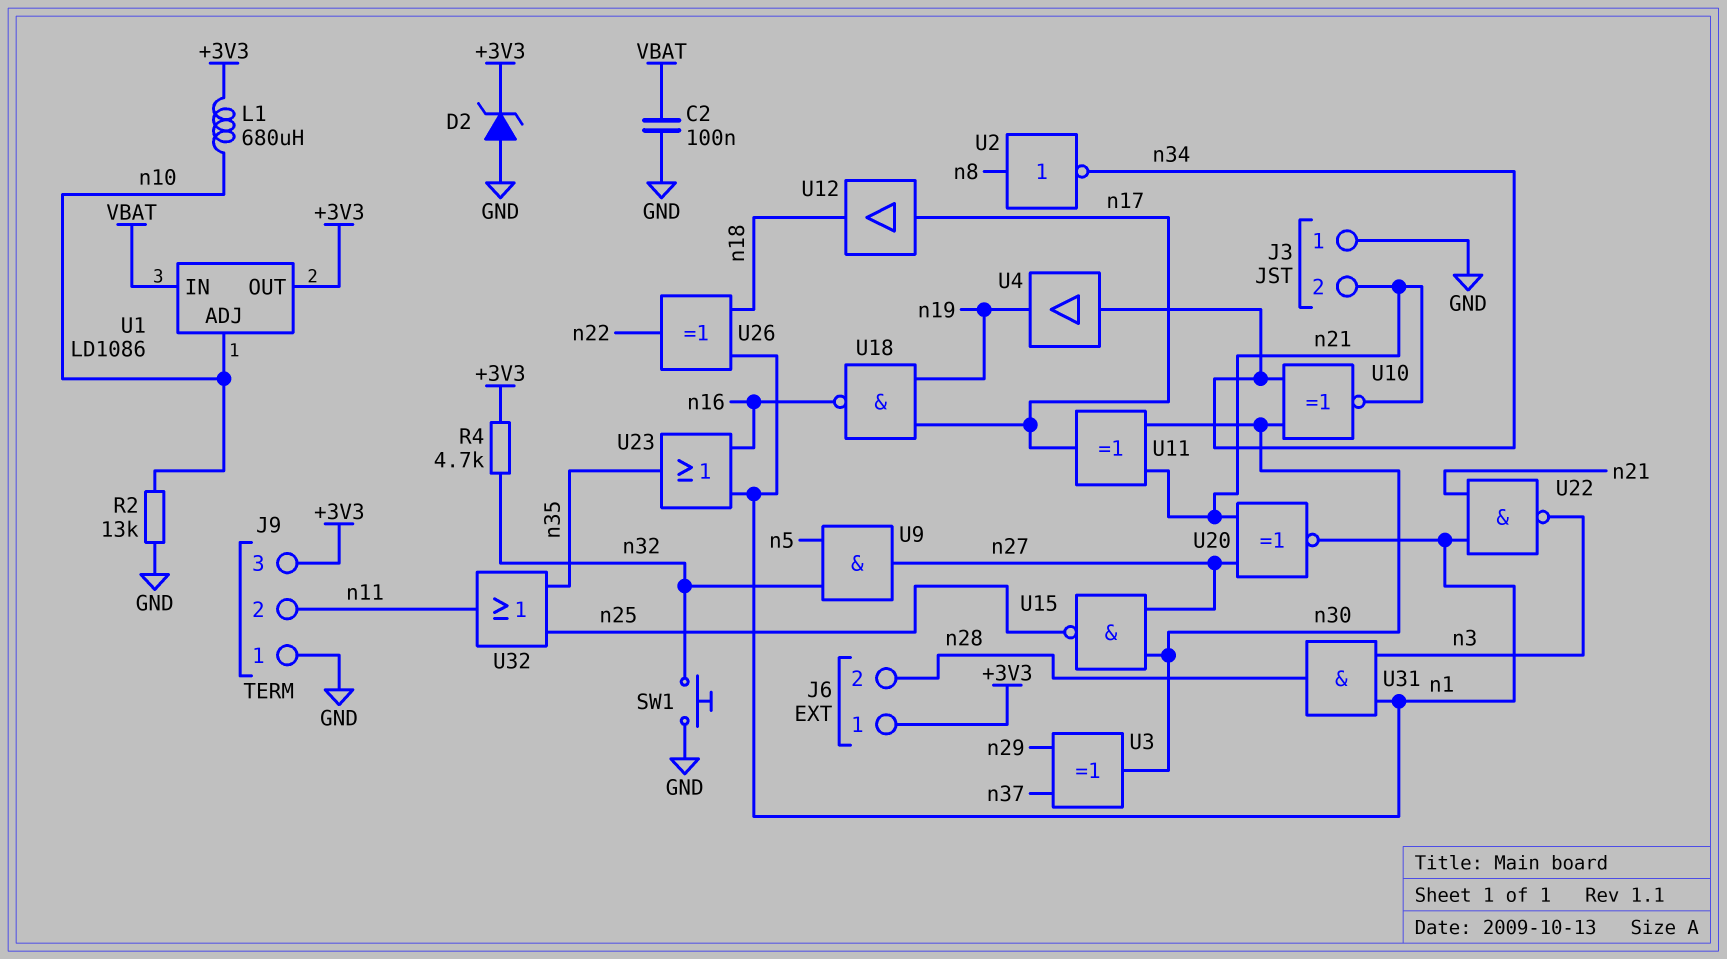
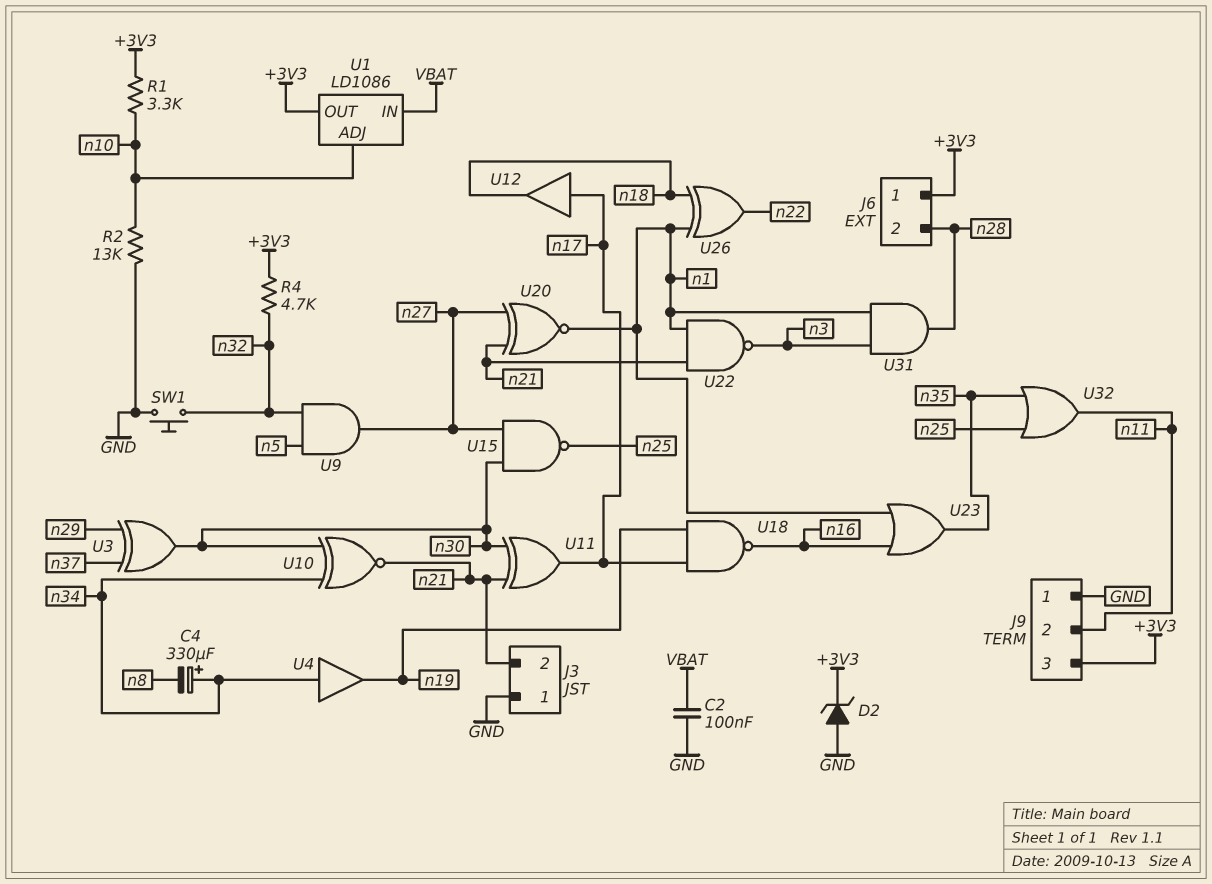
C4: none -> 330uF (plus n34, minus n8)
L1: 680uH (+3V3, n10) -> none
R1: none -> 3.3k (+3V3, n10)
U2: NOT (in n8, out n34) -> none

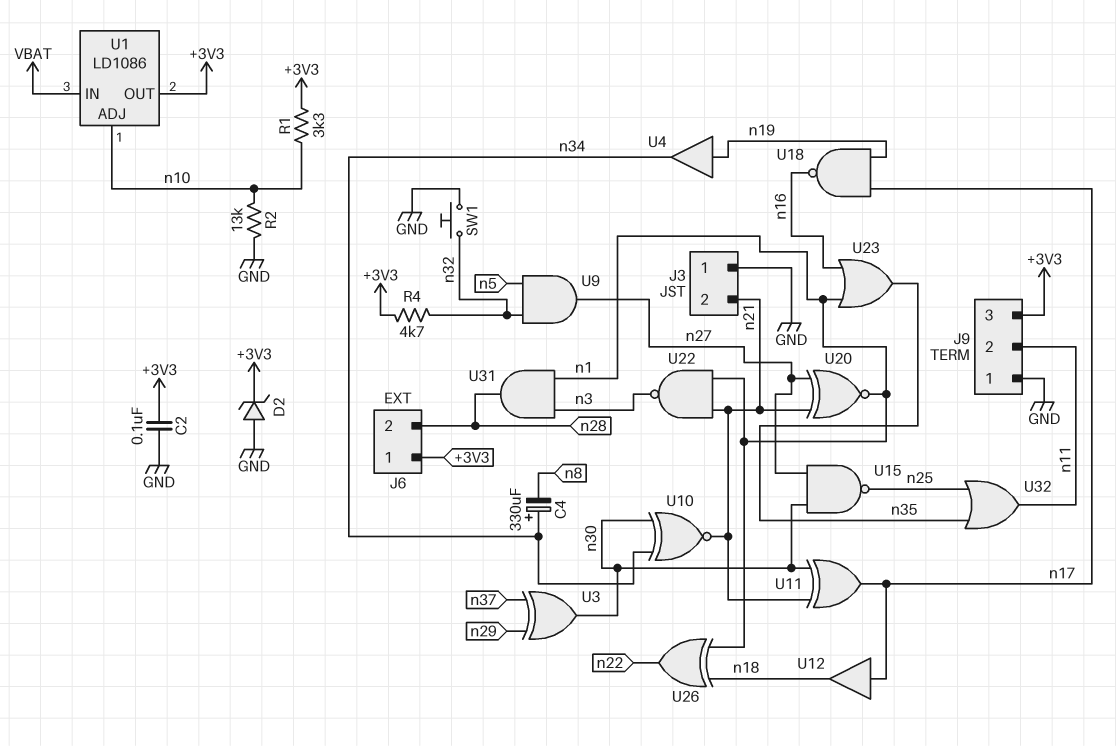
C2: 100nF (GND, VBAT) -> 100nF (+3V3, GND)
U4: buffer (in n34, out n19) -> buffer (in n19, out n34)

